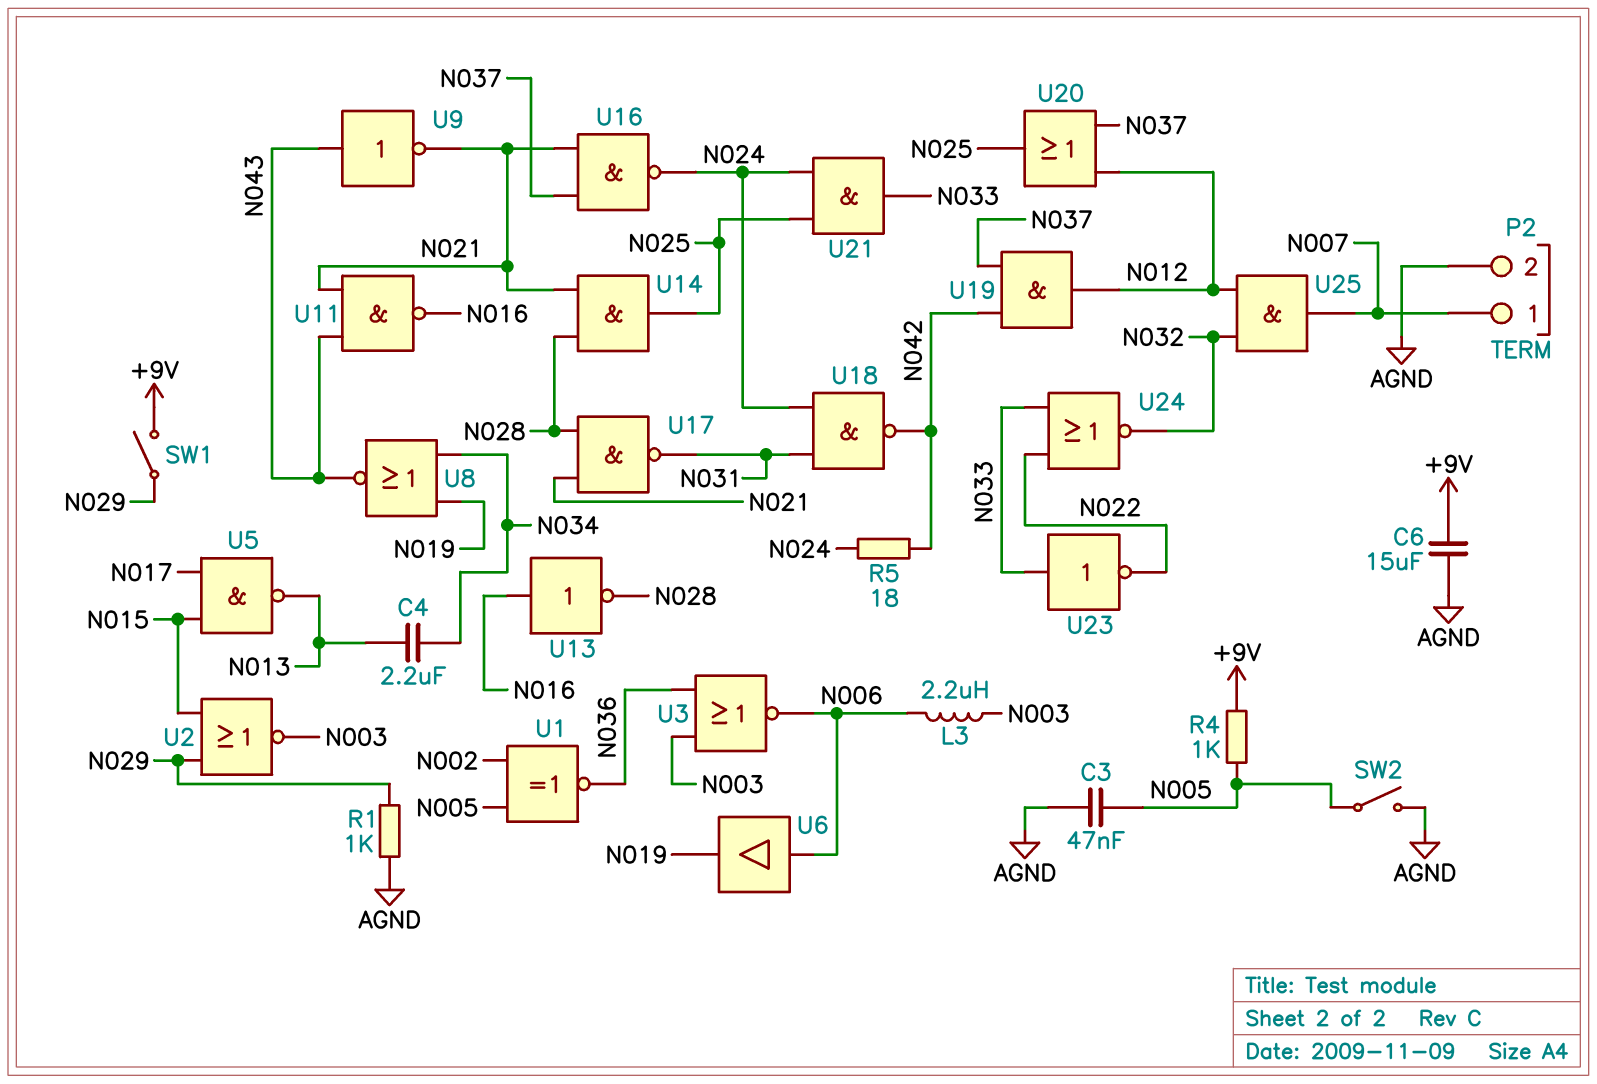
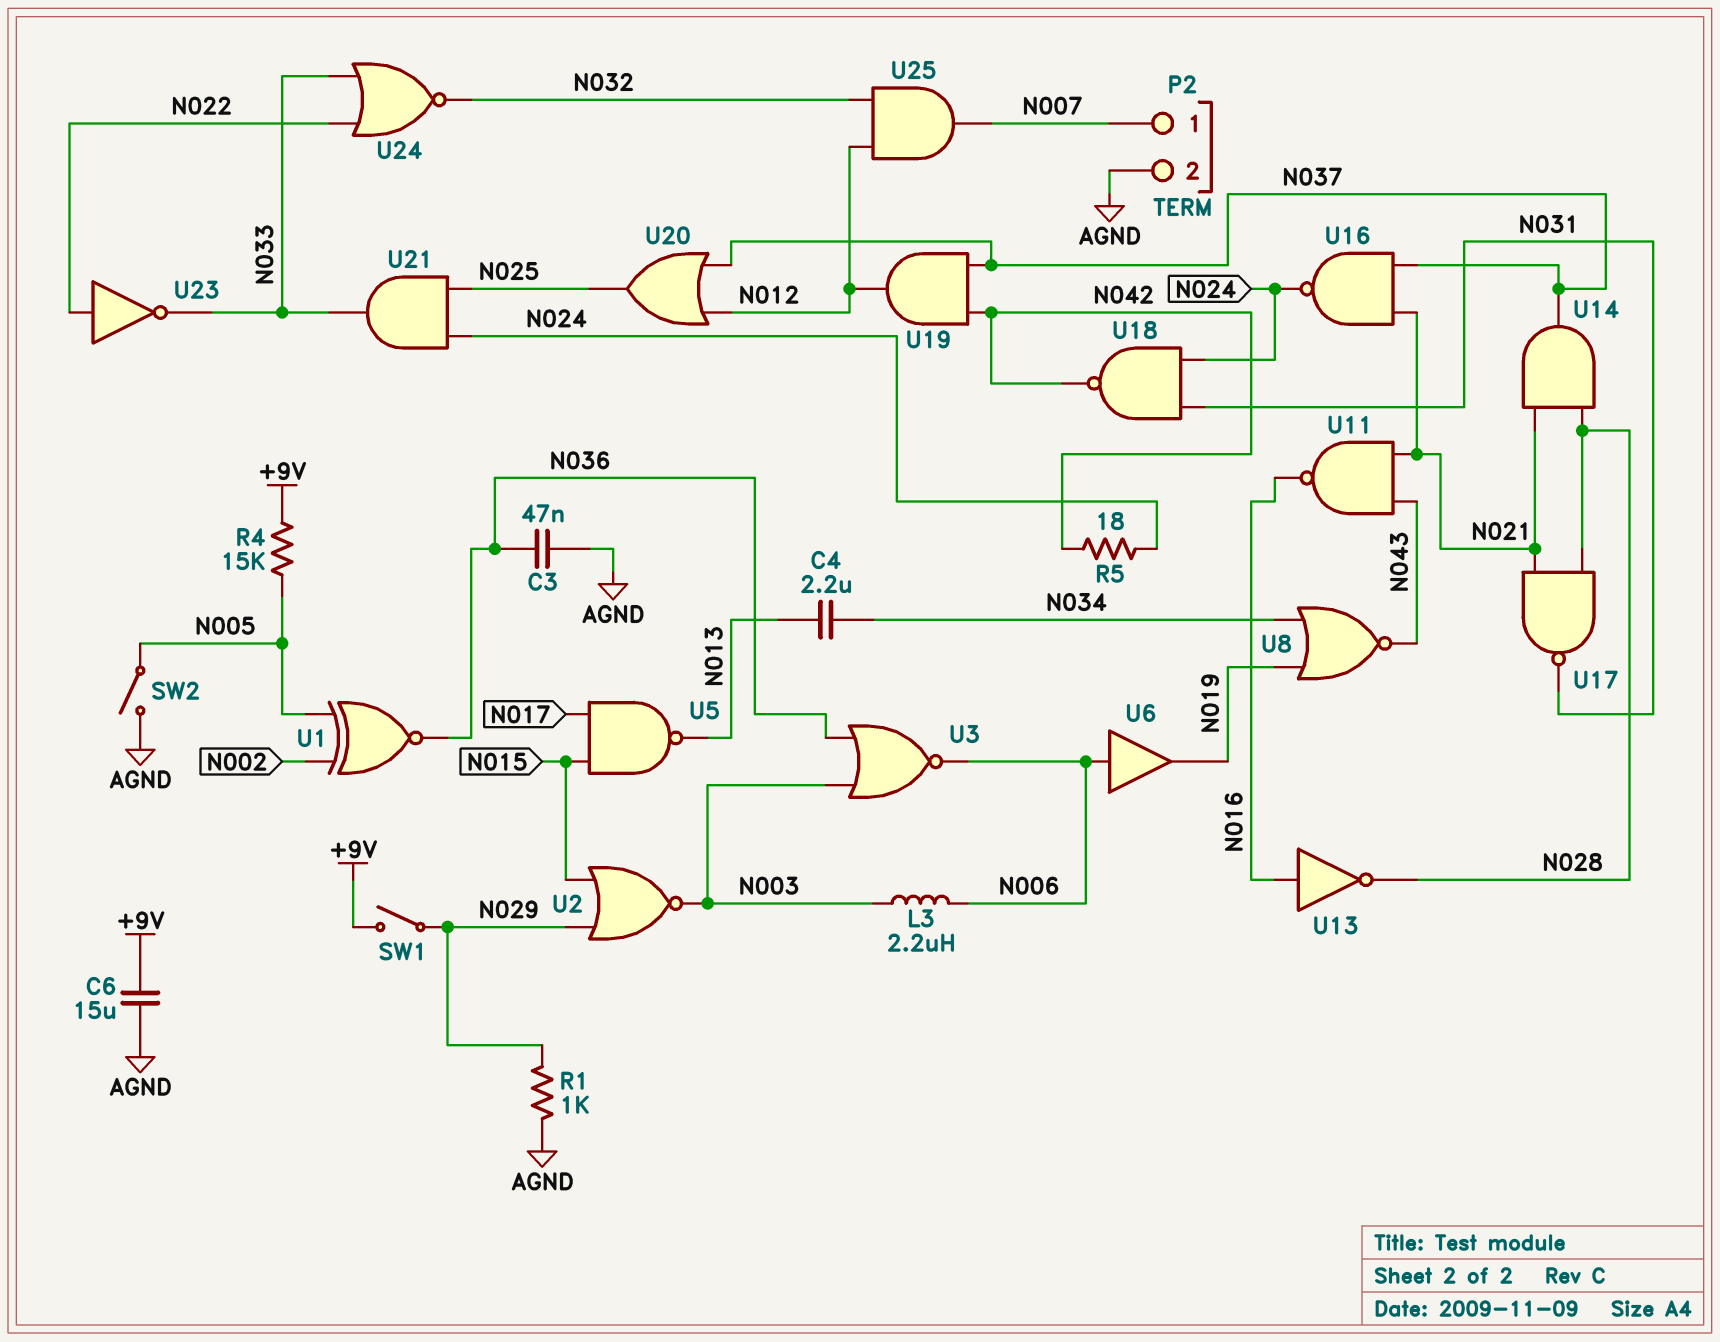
C3: 47nF (AGND, N005) -> 47nF (AGND, N036)
R4: 1k (+9V, N005) -> 15k (+9V, N005)
U9: NOT (in N043, out N021) -> none
U14: AND (in N021, in N028, out N025) -> AND (in N021, in N028, out N037)
U23: NOT (in N033, out N022) -> NOT (in N022, out N033)

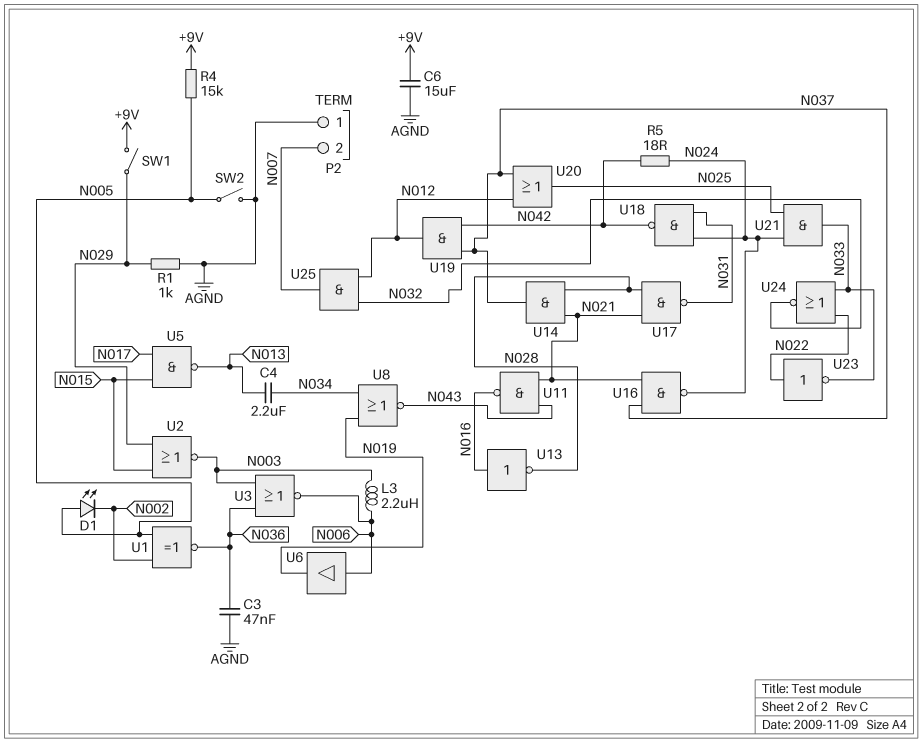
D1: none -> LED (A N005, K N002)
P2 pin 1: N007 -> AGND
P2 pin 2: AGND -> N007

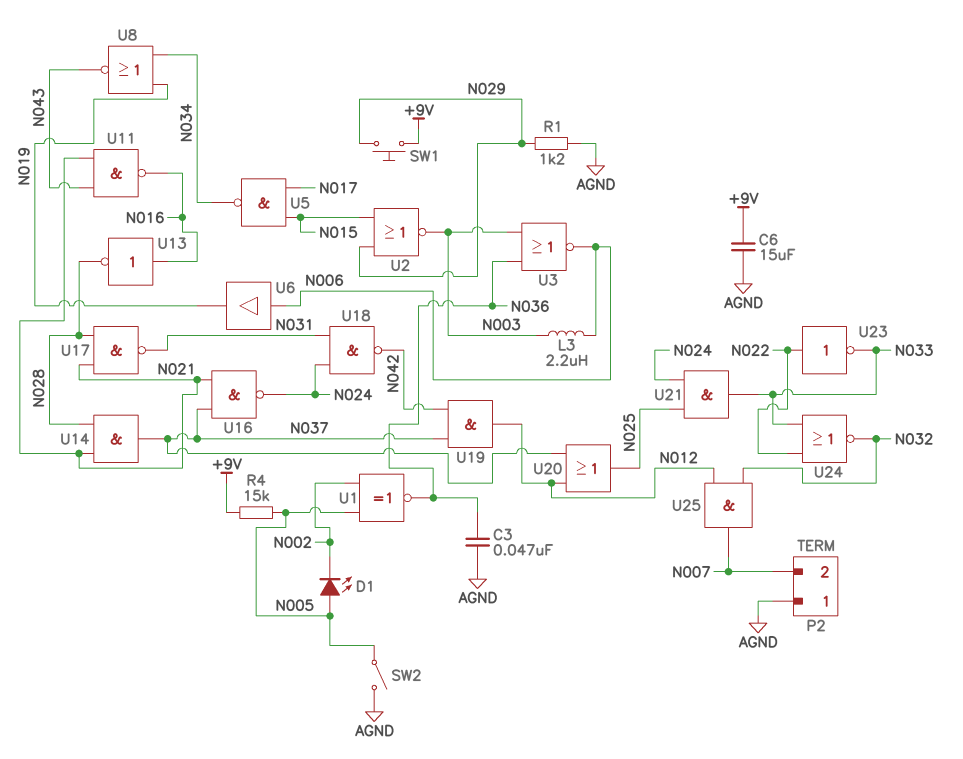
C4: 2.2uF (N013, N034) -> none
R1: 1k (AGND, N029) -> 1.2k (AGND, N029)
R5: 18 (N024, N042) -> none
SW1: switch (+9V, N029) -> button (+9V, N029)
U5: NAND (in N015, in N017, out N013) -> NAND (in N015, in N017, out N034)

